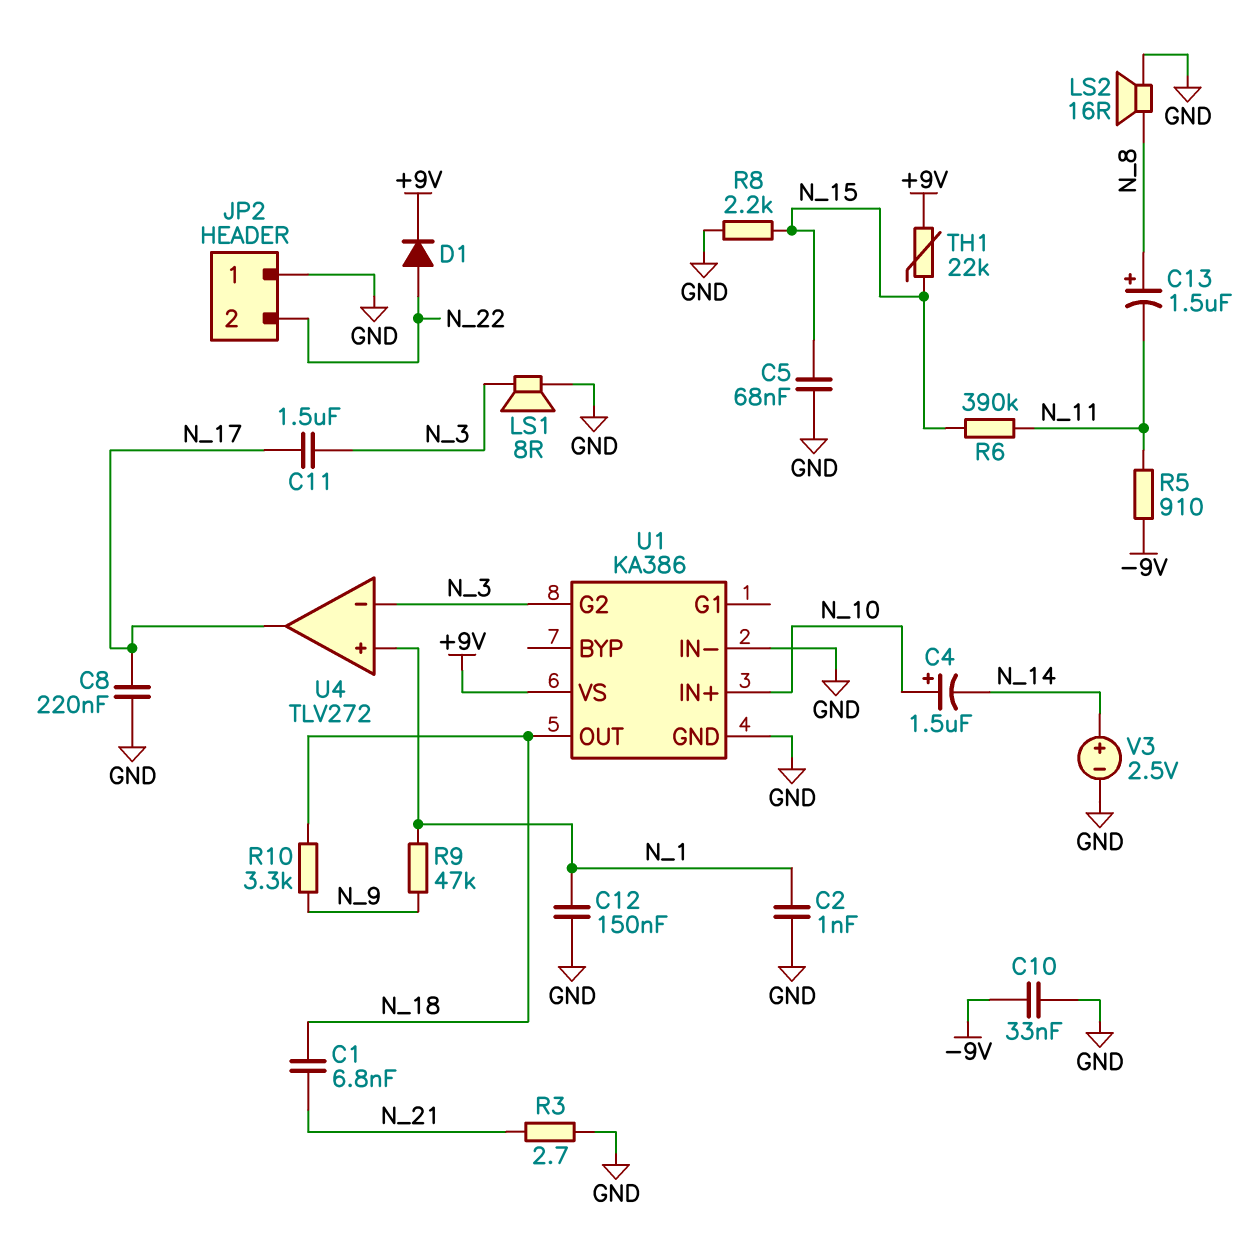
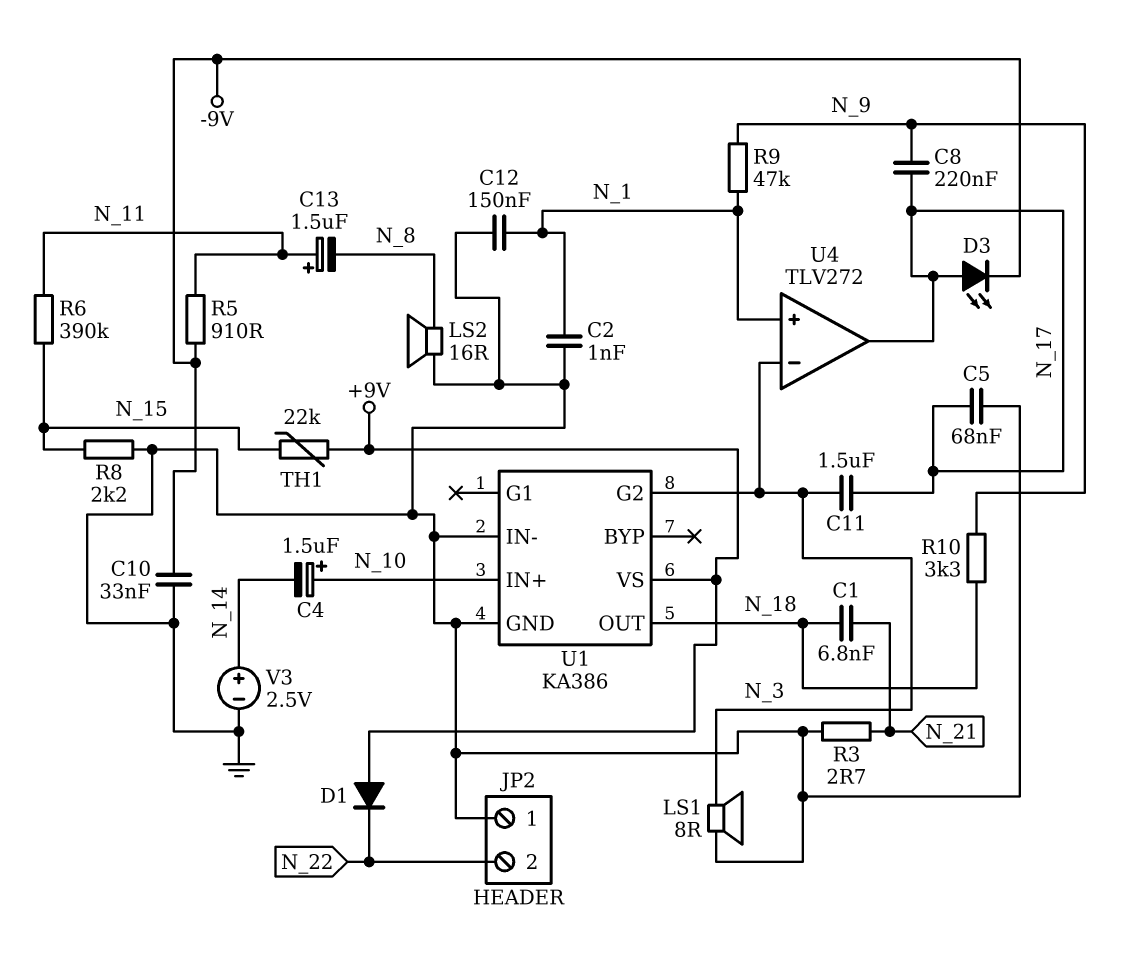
C5: 68nF (GND, N_15) -> 68nF (GND, N_17)
C8: 220nF (GND, N_17) -> 220nF (N_9, N_17)
C13: 1.5uF (plus N_8, minus N_11) -> 1.5uF (plus N_11, minus N_8)
D1: diode (A N_22, K +9V) -> diode (A +9V, K N_22)
D3: none -> LED (A N_17, K -9V)

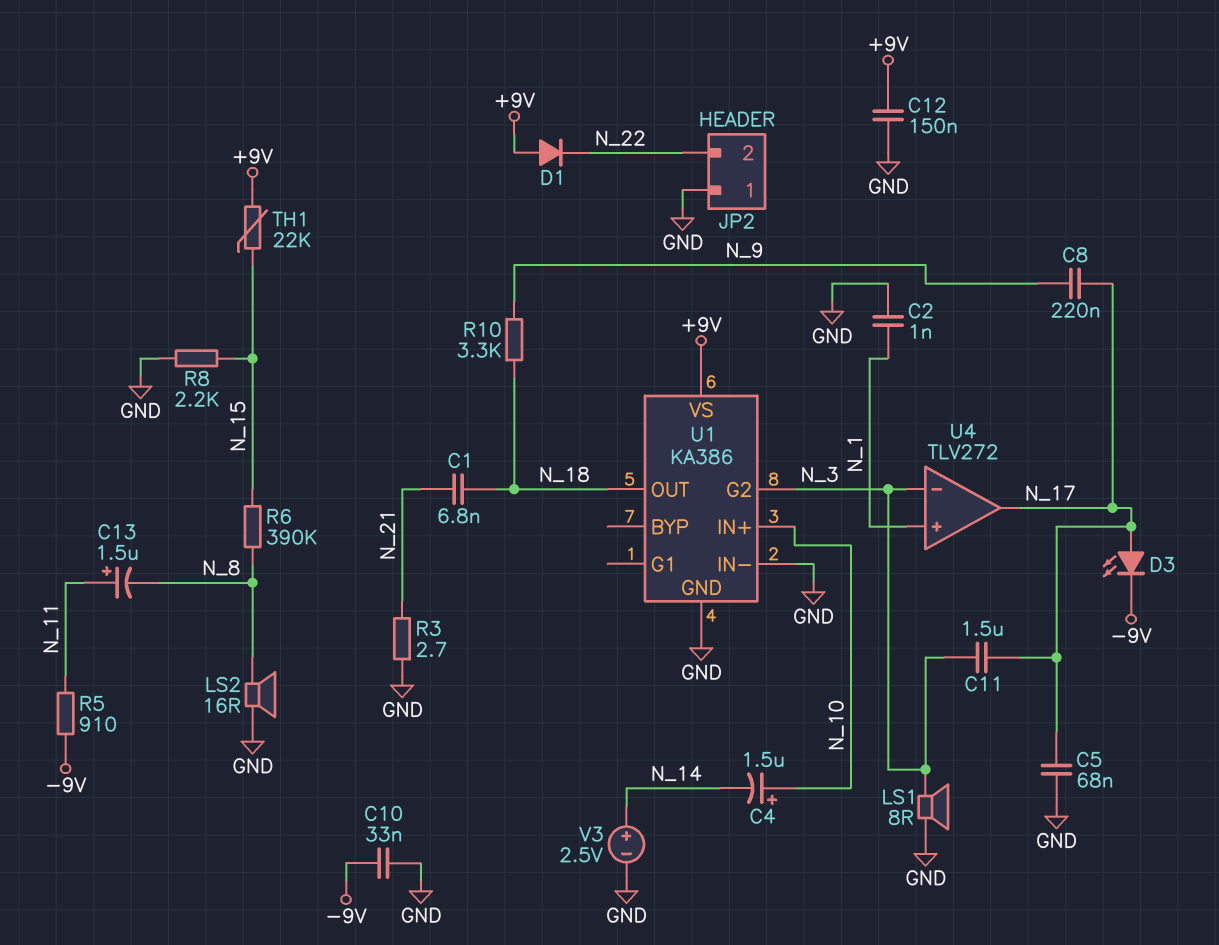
C12: 150nF (GND, N_1) -> 150nF (+9V, GND)
R6: 390k (N_11, N_15) -> 390k (N_8, N_15)
R9: 47k (N_1, N_9) -> none

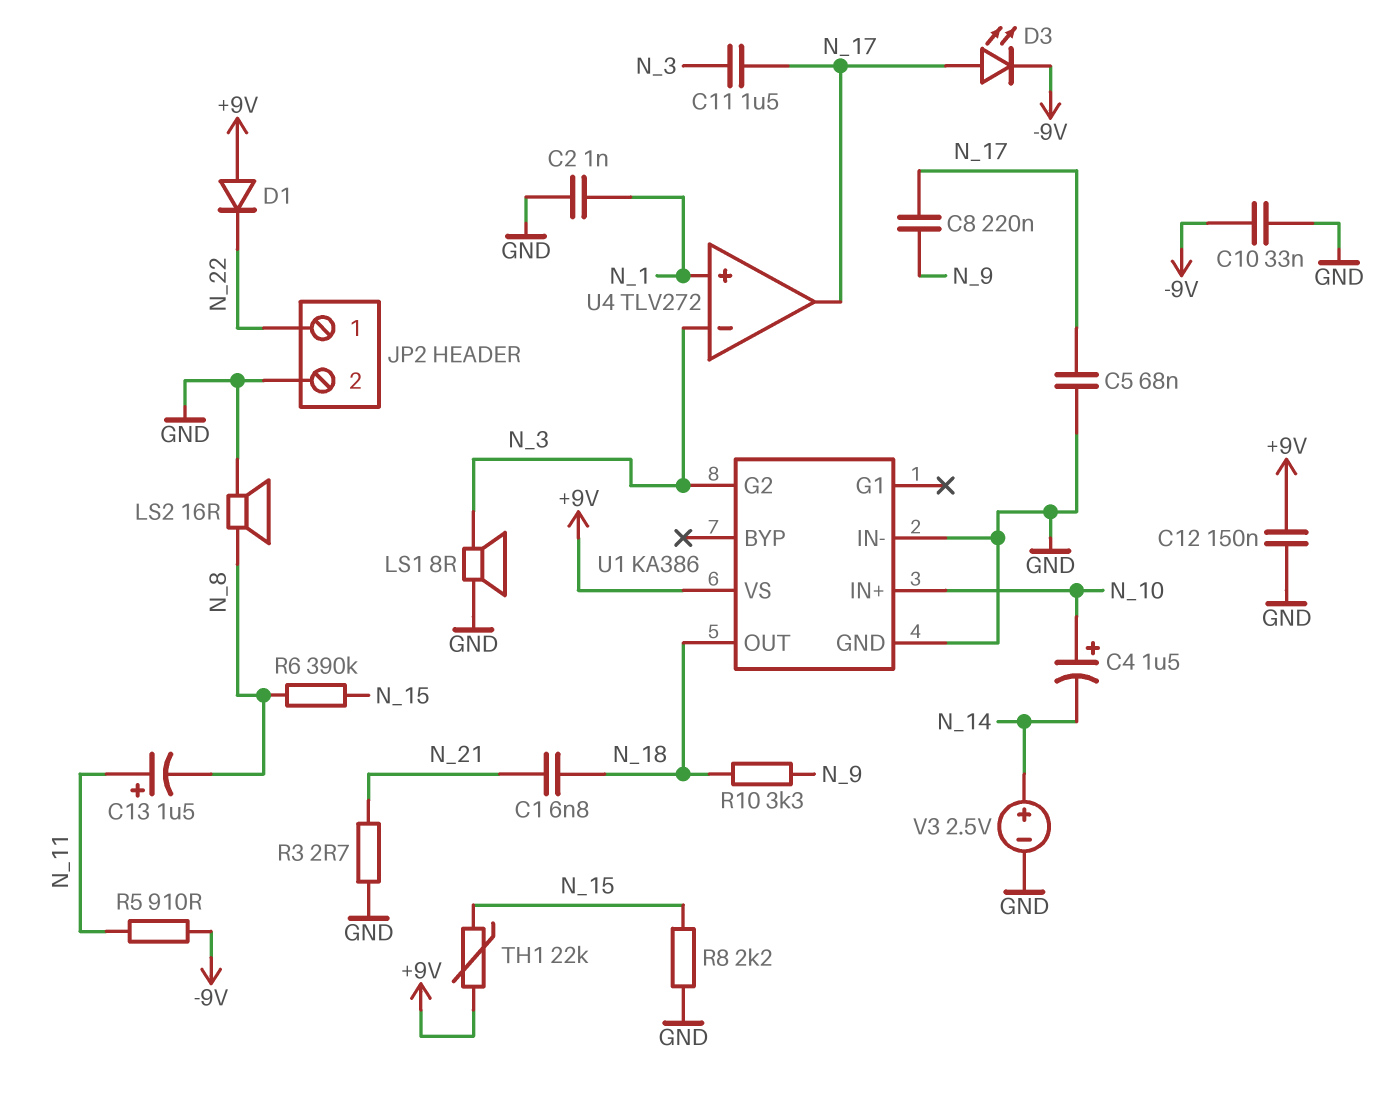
JP2 pin 1: GND -> N_22
JP2 pin 2: N_22 -> GND

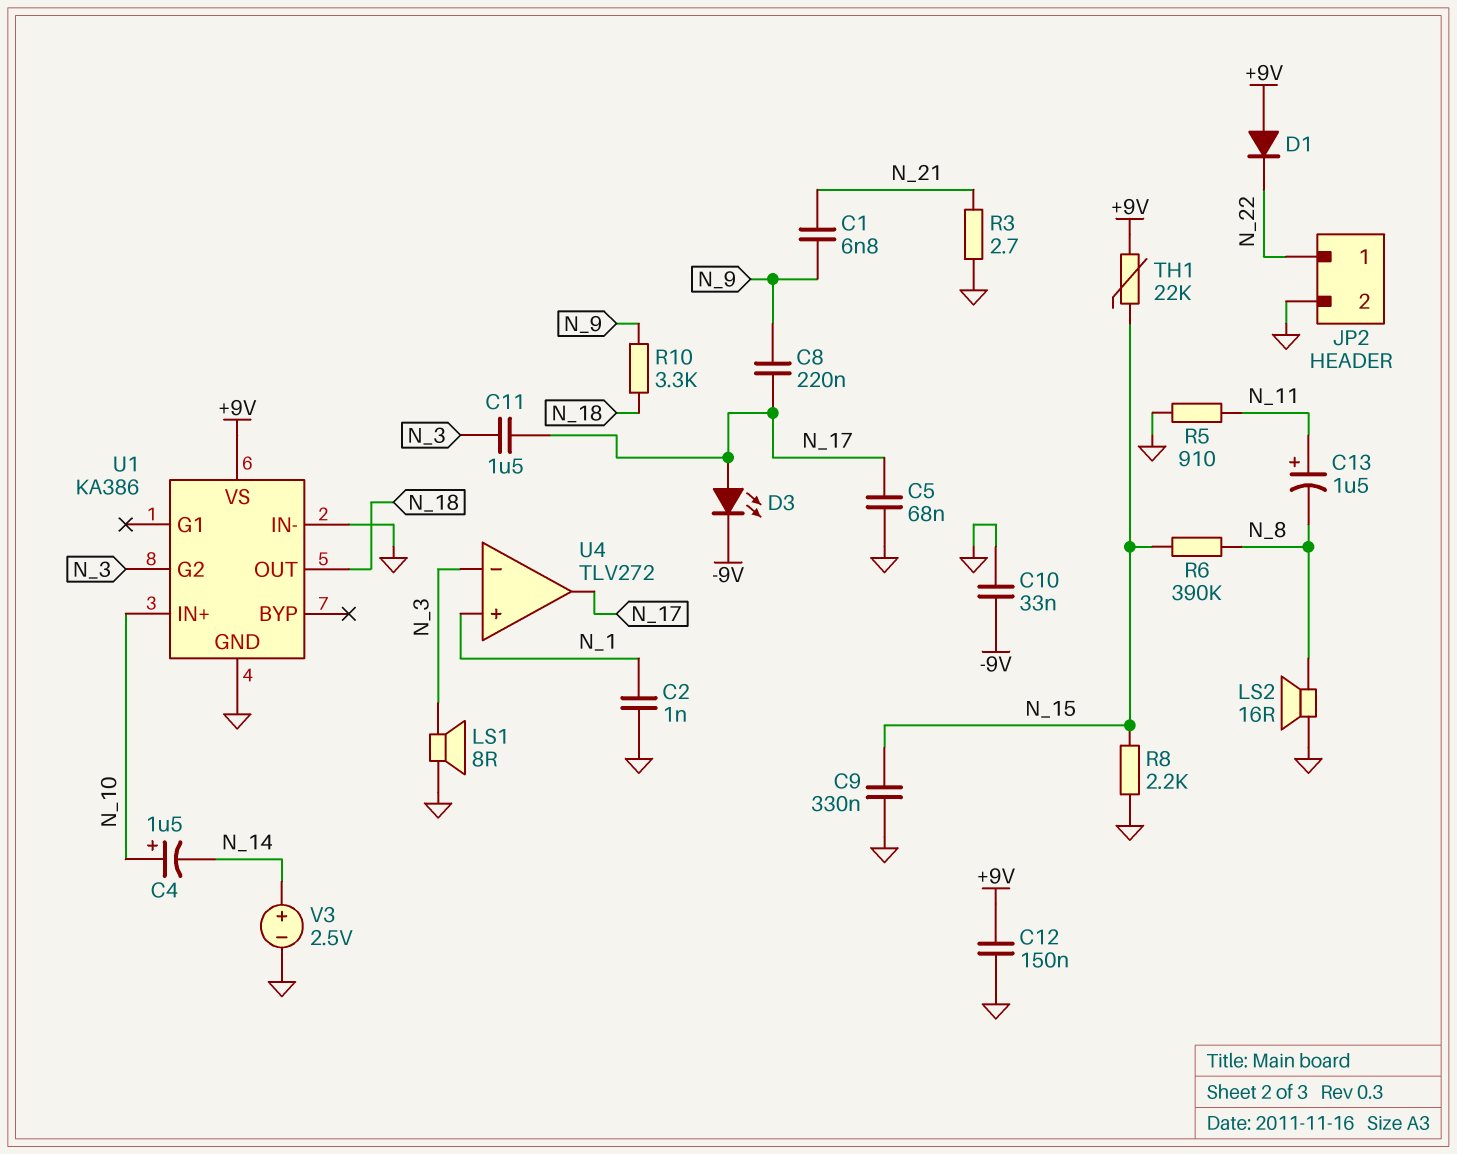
C1: 6.8nF (N_18, N_21) -> 6.8nF (N_9, N_21)
C9: none -> 330nF (GND, N_15)
R5: 910 (-9V, N_11) -> 910 (GND, N_11)

